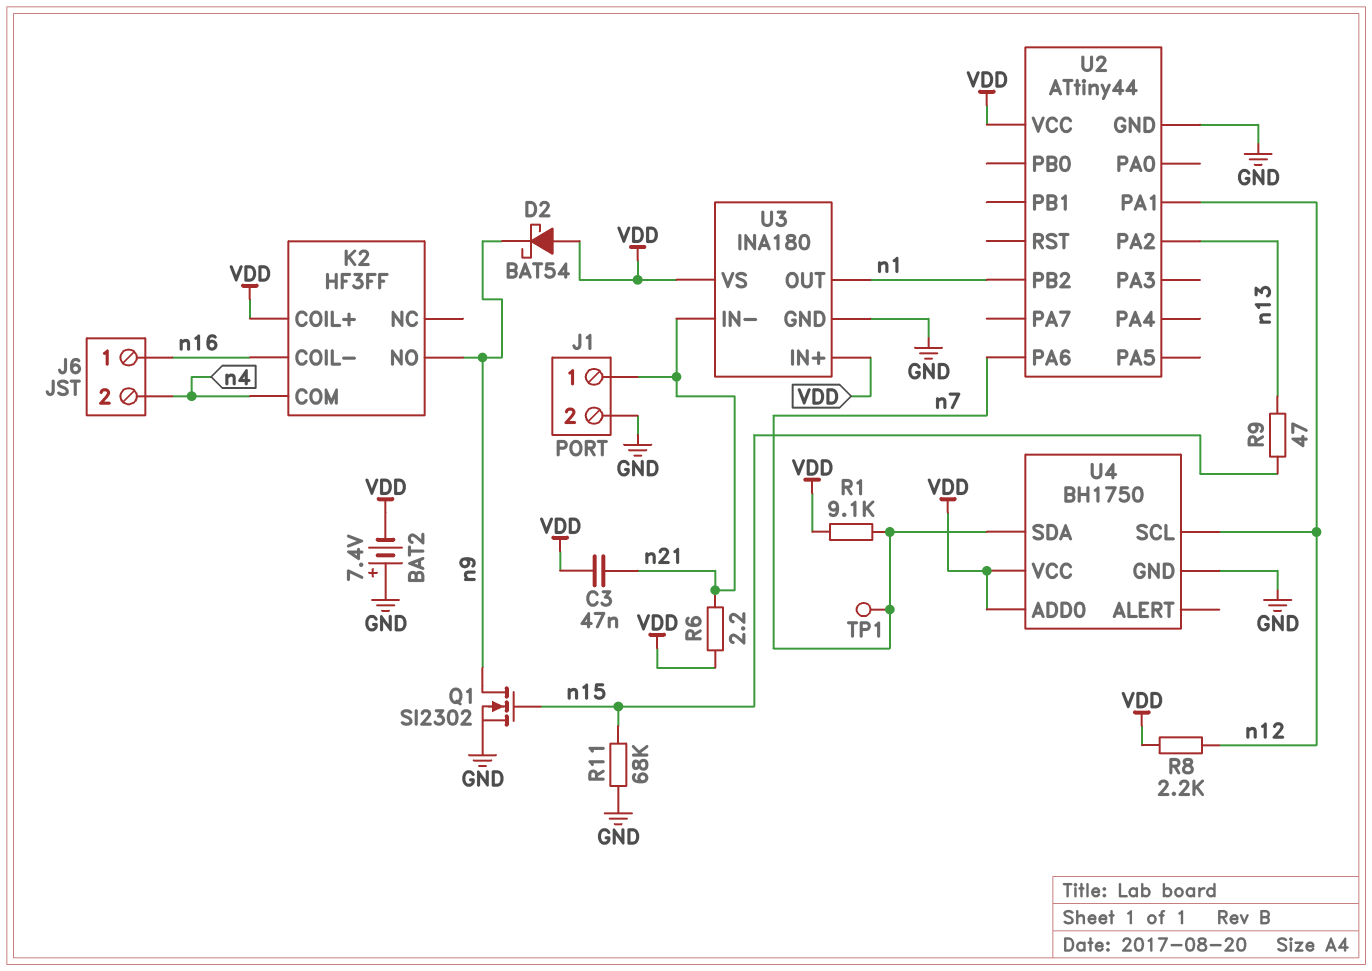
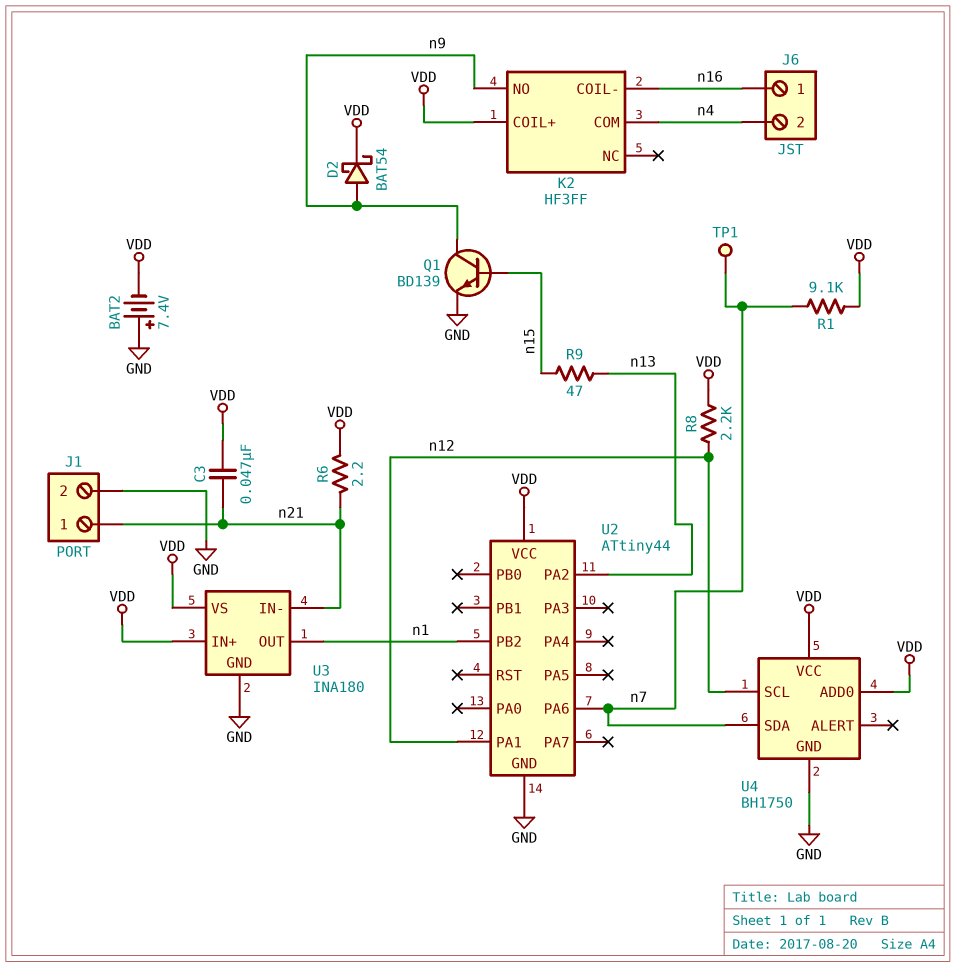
D2: schottky BAT54 (A VDD, K n9) -> schottky BAT54 (A n9, K VDD)
Q1: NMOS SI2302 (G n15, D n9, S GND) -> NPN BD139 (B n15, C n9, E GND)
R11: 68k (GND, n15) -> none

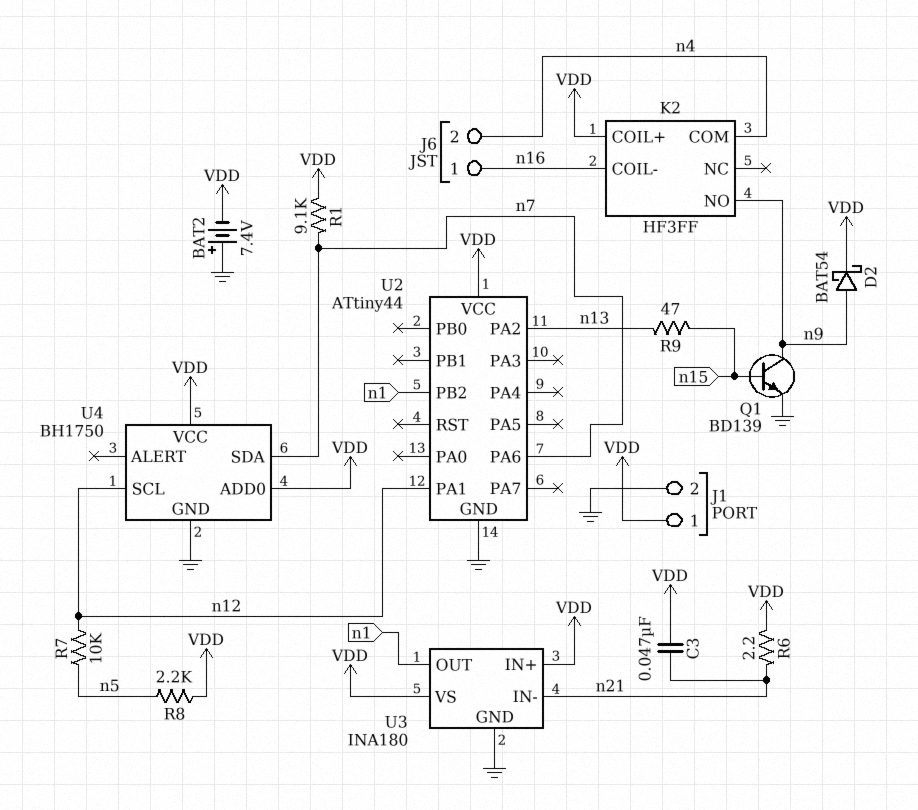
J1 pin 1: n21 -> VDD
R7: none -> 10k (n5, n12)
R8: 2.2k (VDD, n12) -> 2.2k (VDD, n5)
TP1: test point (n7) -> none

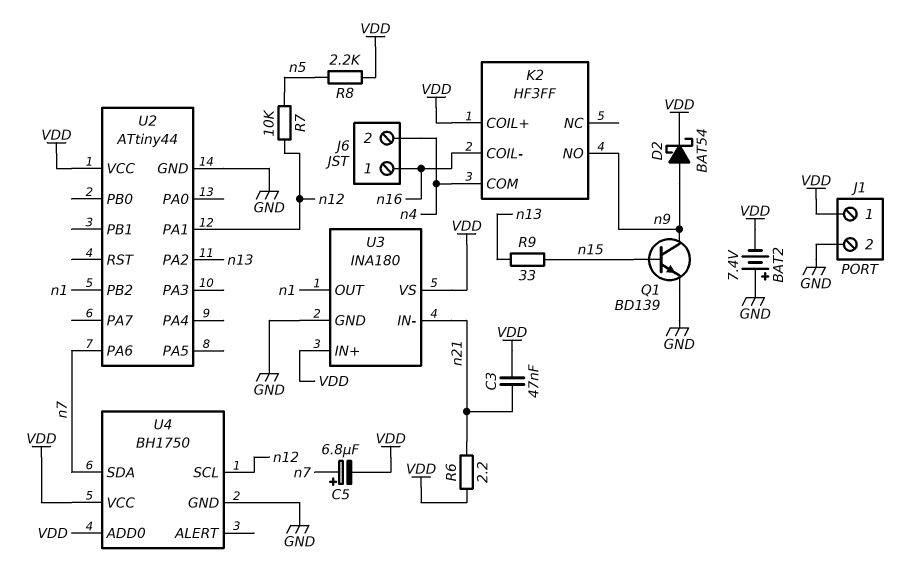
C5: none -> 6.8uF (plus n7, minus VDD)
R1: 9.1k (VDD, n7) -> none
R9: 47 (n13, n15) -> 33 (n13, n15)

